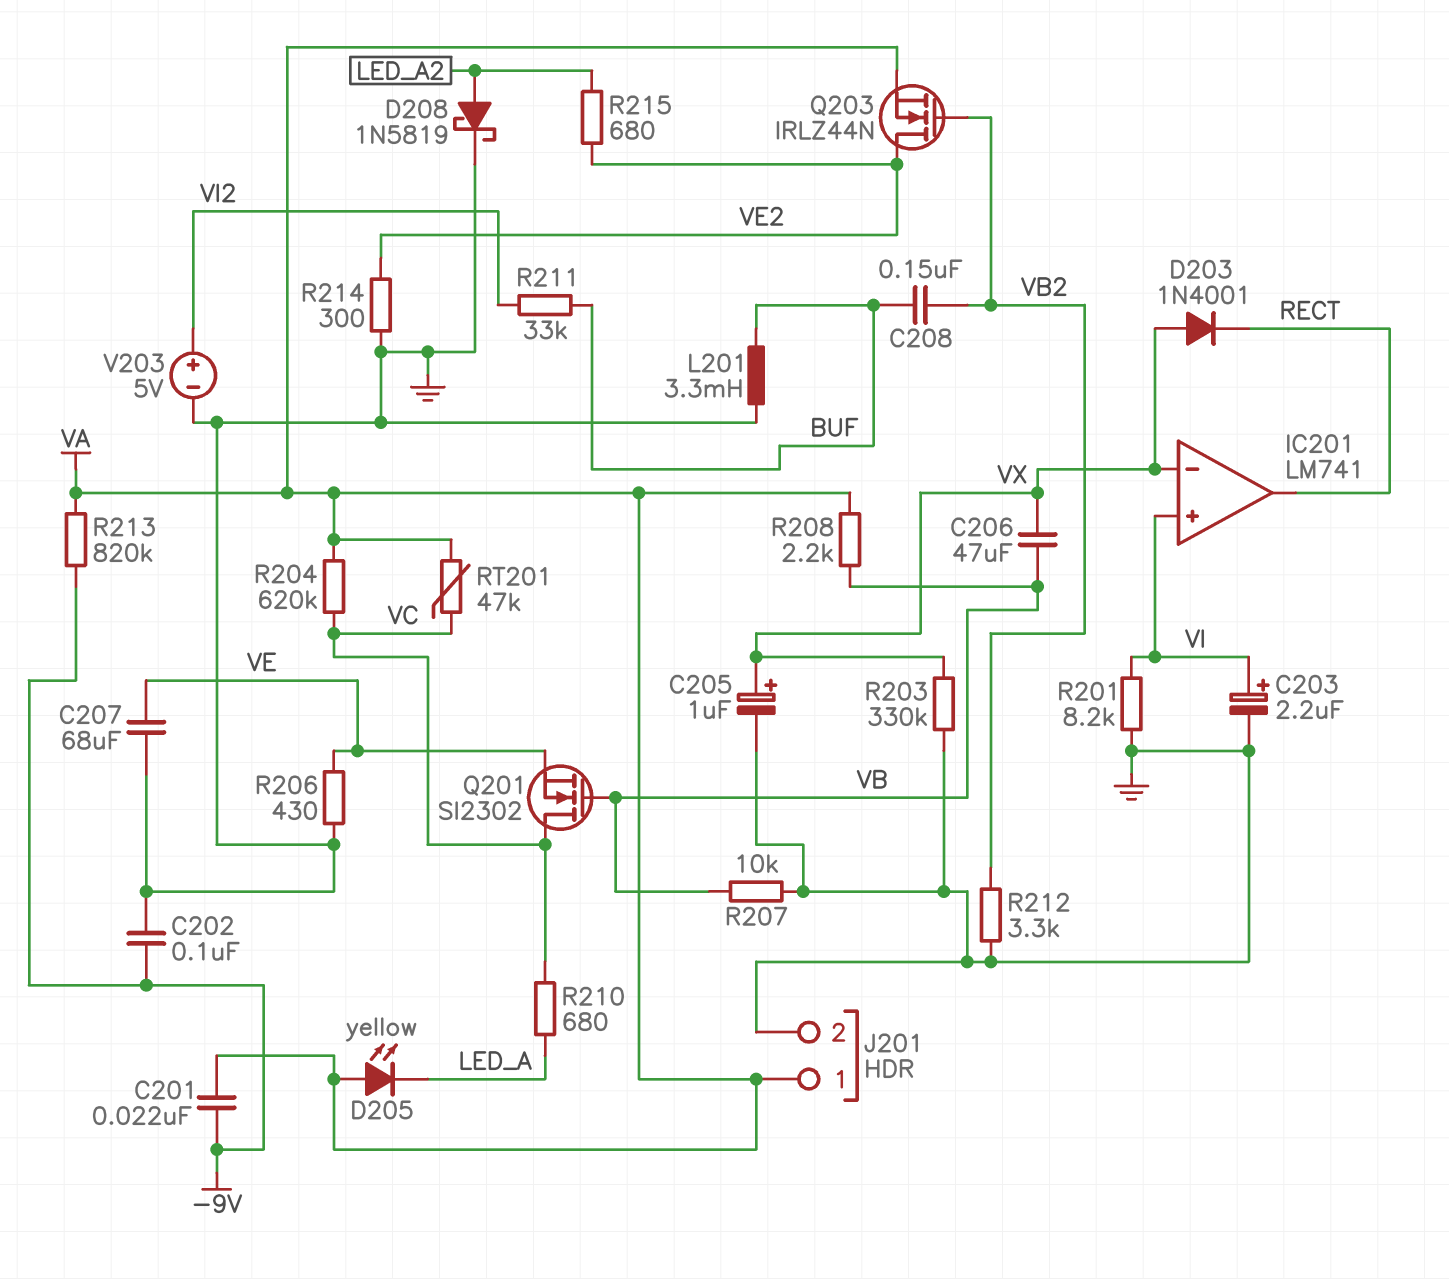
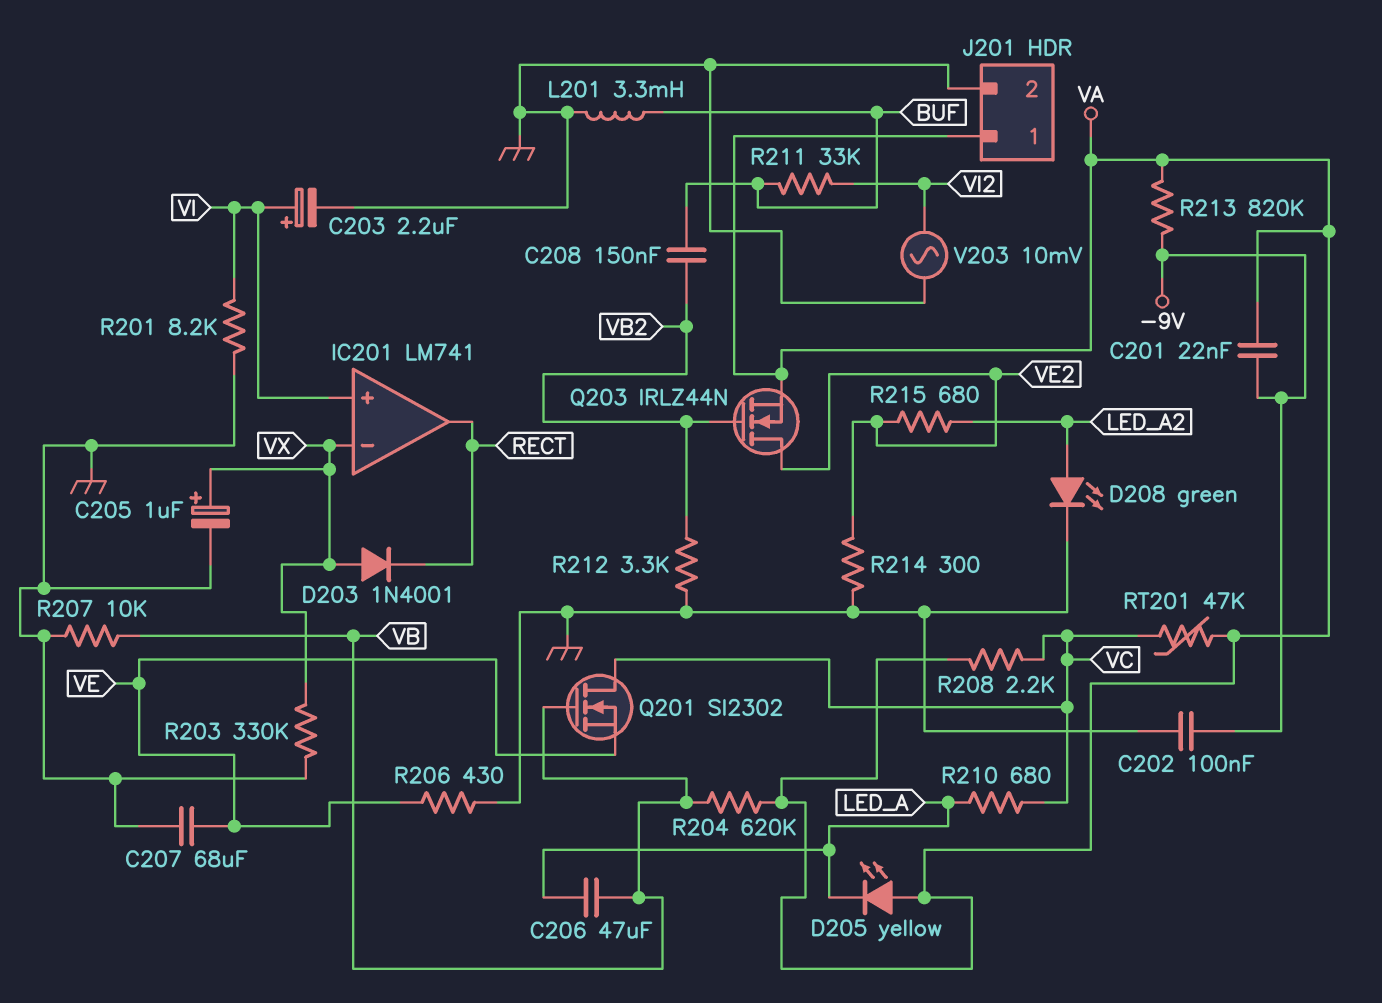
C206: 47uF (VB, VX) -> 47uF (LED_A, VB)
D208: schottky 1N5819 (A LED_A2, K GND) -> LED green (A LED_A2, K GND)
R204: 620k (VA, VC) -> 620k (VA, VB)
R208: 2.2k (VA, VB) -> 2.2k (VA, VC)
V203: 5V (plus VI2, minus GND) -> AC 10mV (GND, VI2)

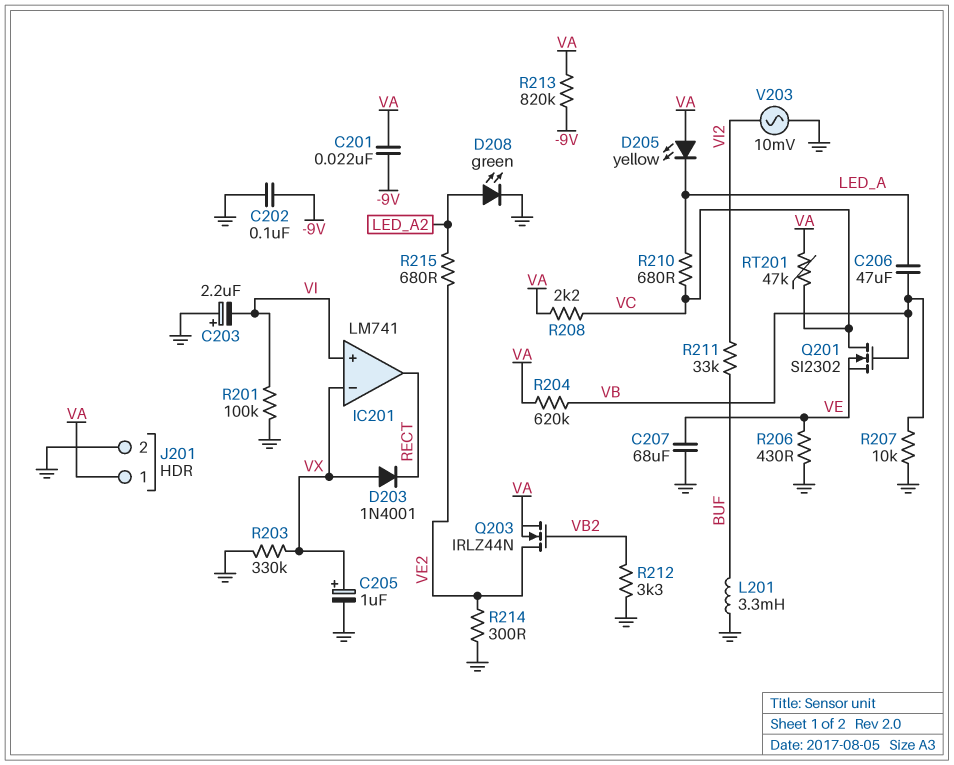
C203: 2.2uF (plus VI, minus GND) -> 2.2uF (plus GND, minus VI)
C208: 150nF (BUF, VB2) -> none
R201: 8.2k (GND, VI) -> 100k (GND, VI)

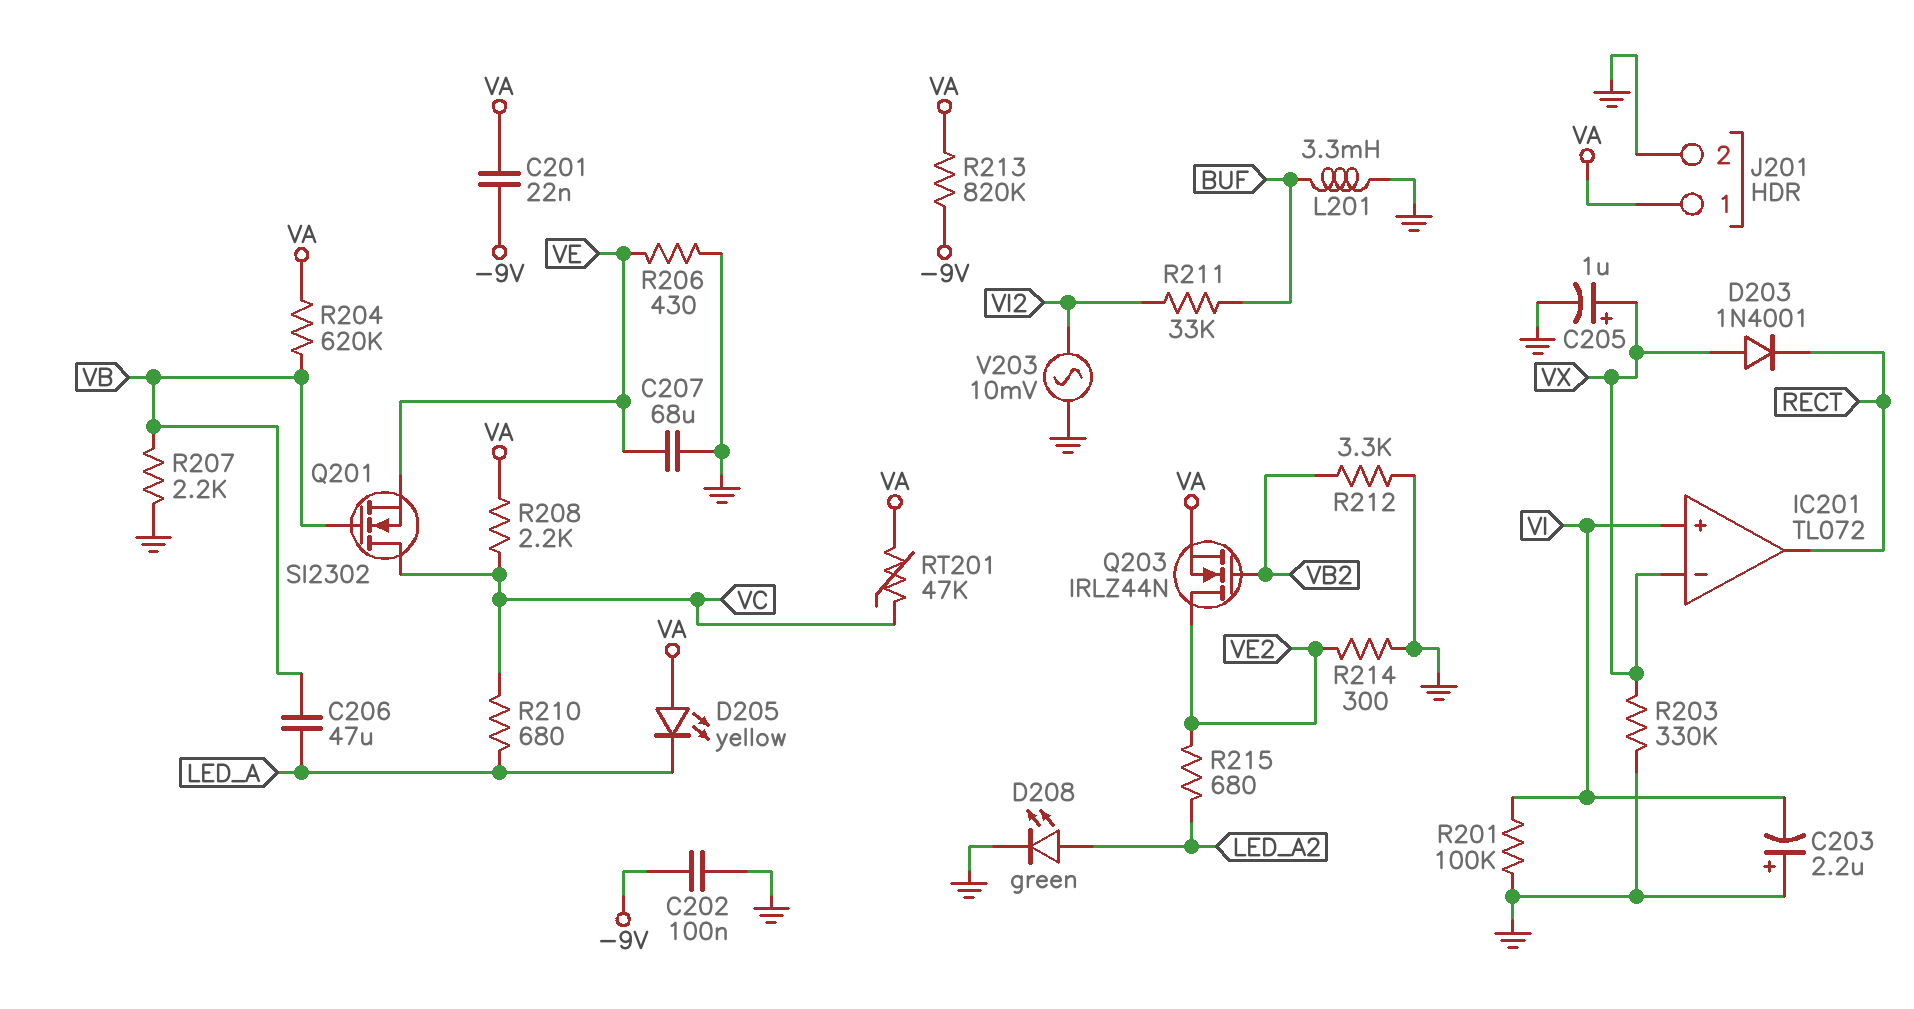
IC201: LM741 -> TL072
R207: 10k (GND, VB) -> 2.2k (GND, VB)

